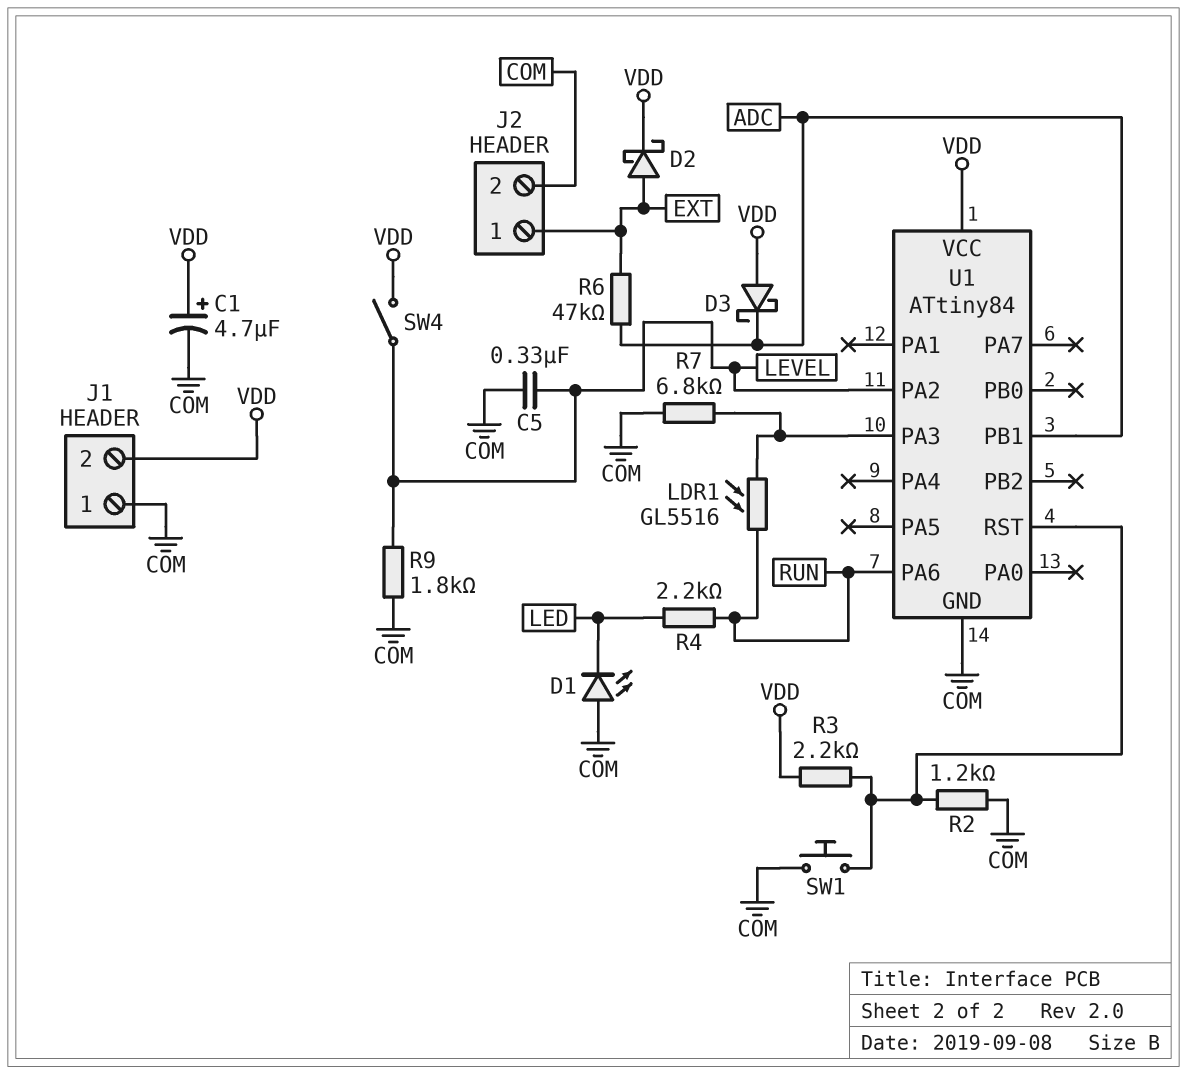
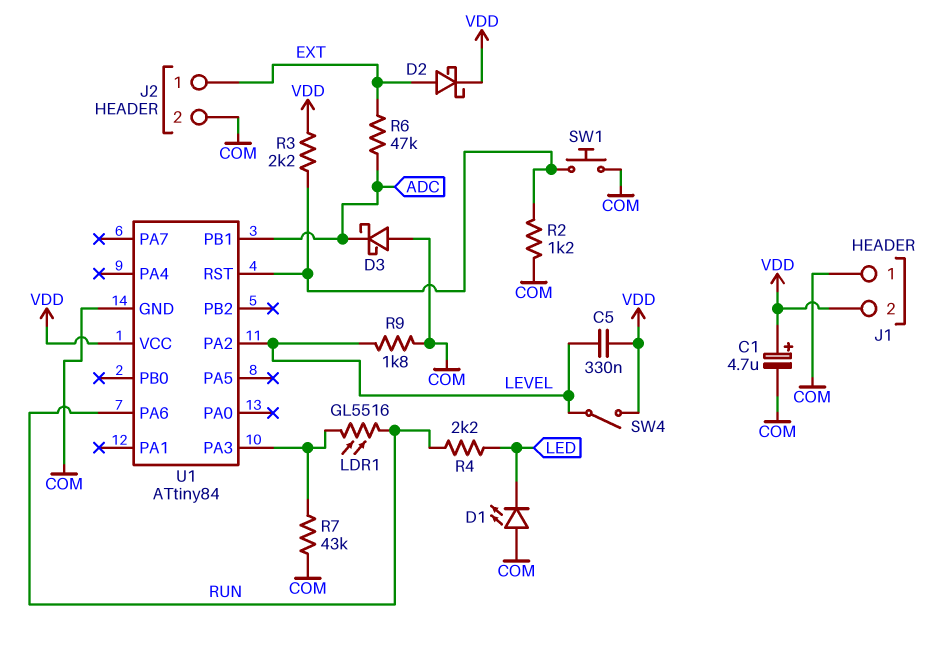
C5: 330nF (COM, LEVEL) -> 330nF (LEVEL, VDD)
D3: schottky (A VDD, K ADC) -> schottky (A COM, K ADC)
R7: 6.8k (COM, U1/PA3) -> 43k (COM, U1/PA3)

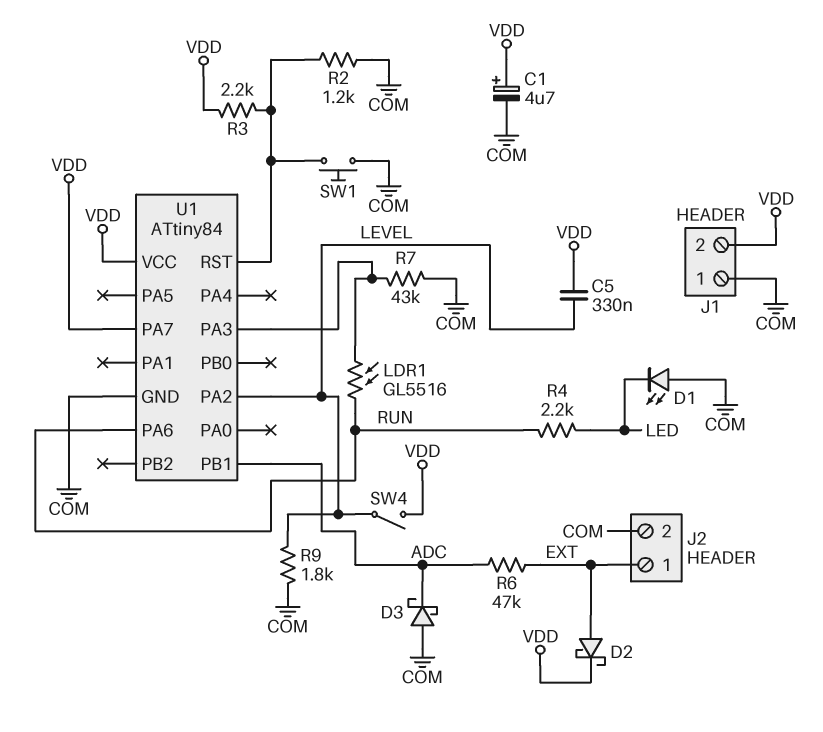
U1 pin PA7: none -> VDD

